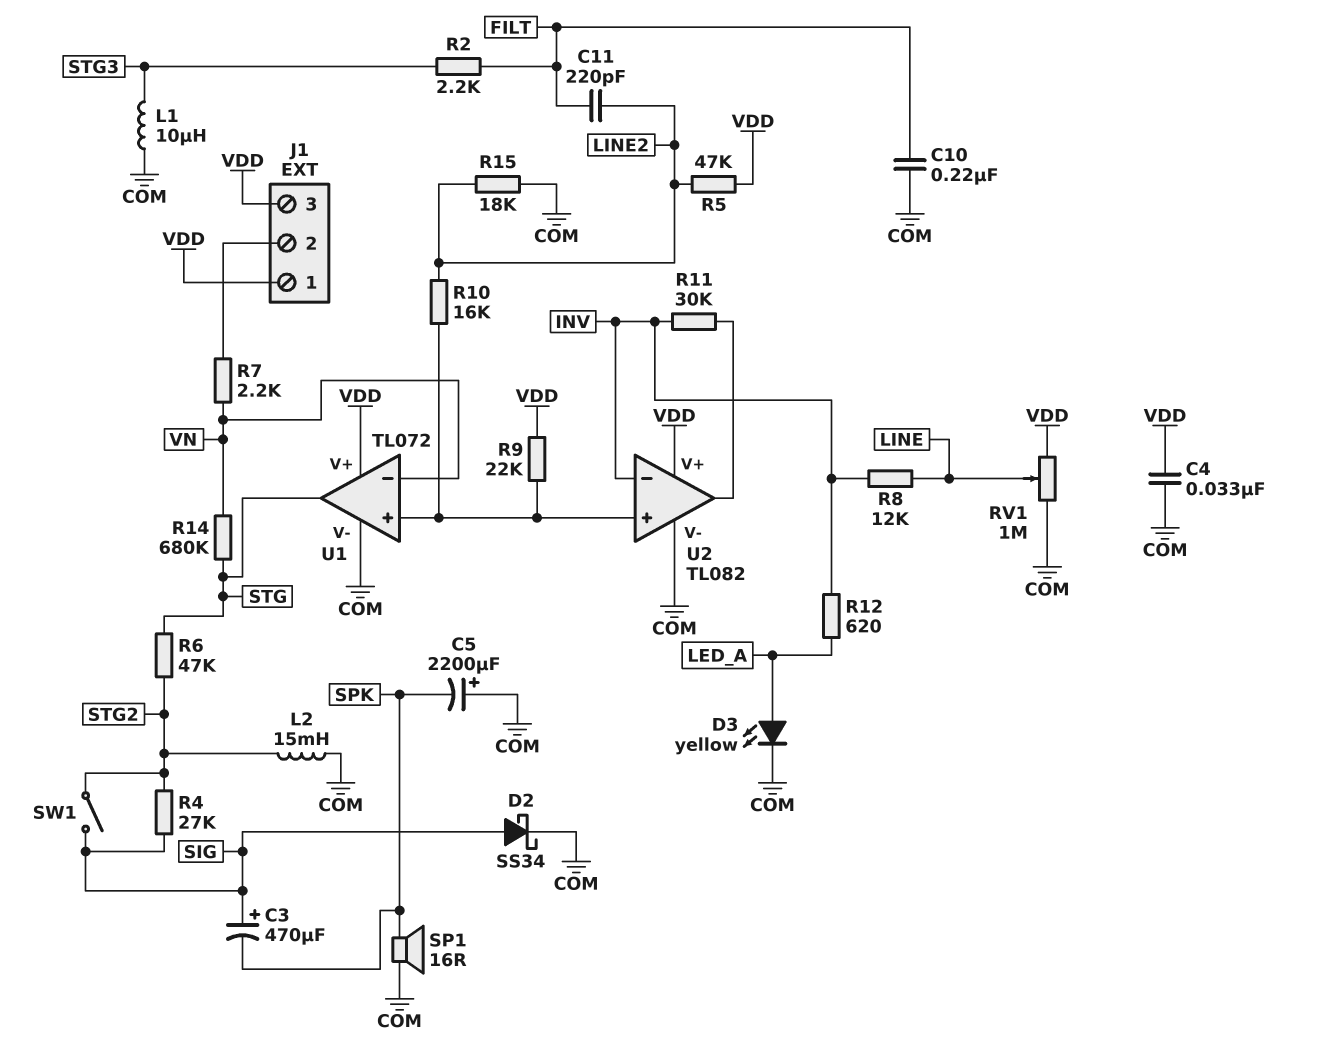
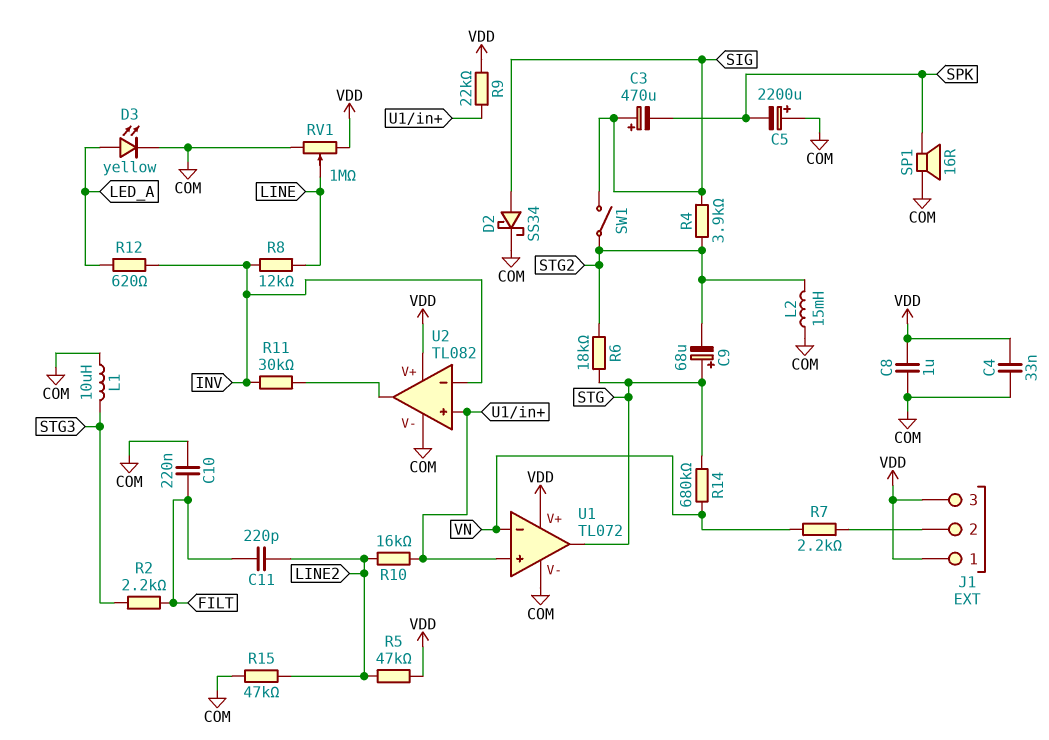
C8: none -> 1uF (COM, VDD)
C9: none -> 68uF (plus STG, minus STG2)
R4: 27k (SIG, STG2) -> 3.9k (SIG, STG2)
R6: 47k (STG, STG2) -> 18k (STG, STG2)
R15: 18k (COM, LINE2) -> 47k (COM, LINE2)

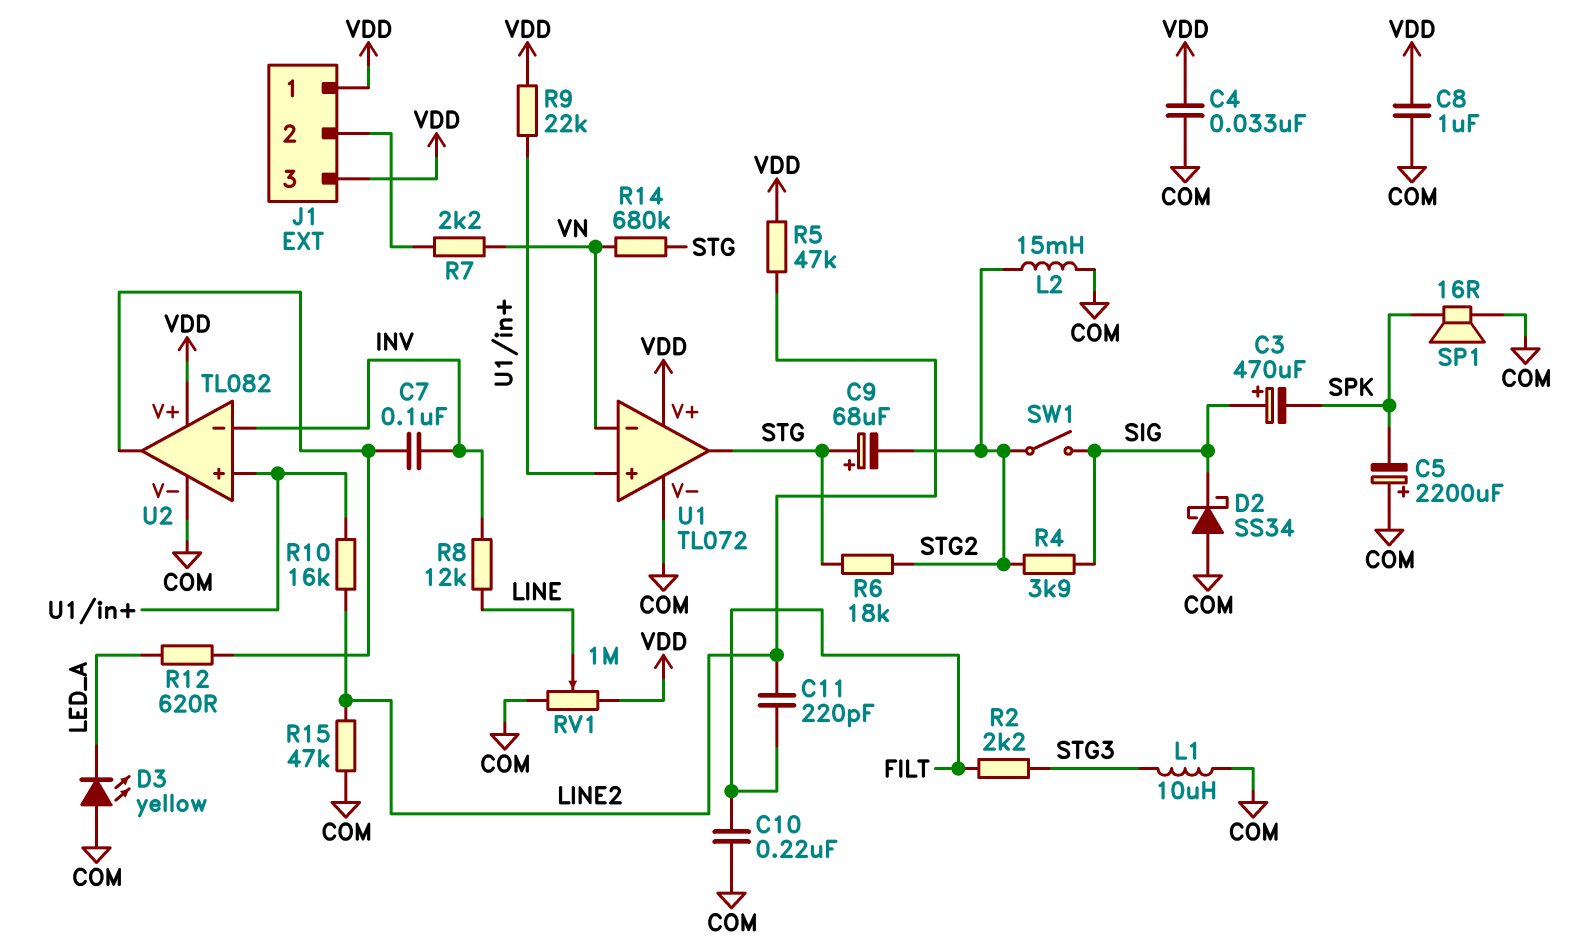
C7: none -> 100nF (INV, U2/out)
D2: schottky SS34 (A SIG, K COM) -> schottky SS34 (A COM, K SIG)
D3: LED yellow (A LED_A, K COM) -> LED yellow (A COM, K LED_A)
R11: 30k (INV, U2/out) -> none
R12: 620 (INV, LED_A) -> 620 (LED_A, U2/out)

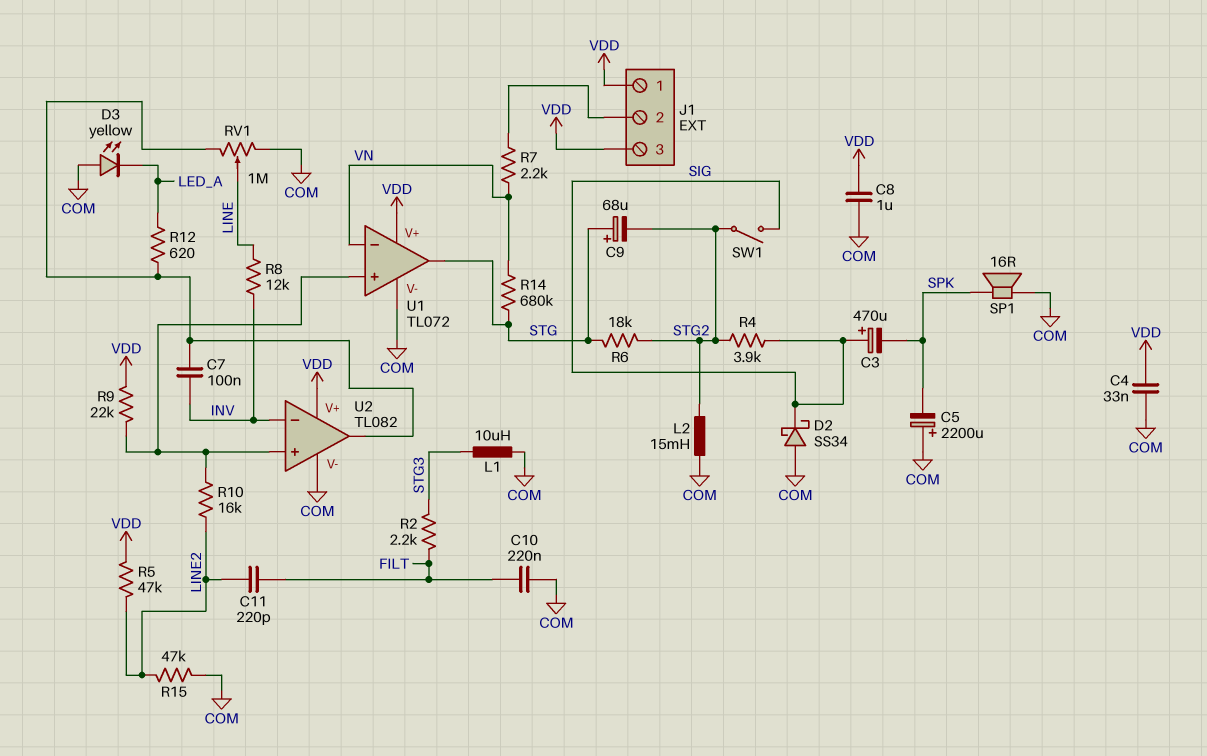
RV1: 1M (COM, VDD, wiper LINE) -> 1M (COM, U2/out, wiper LINE)

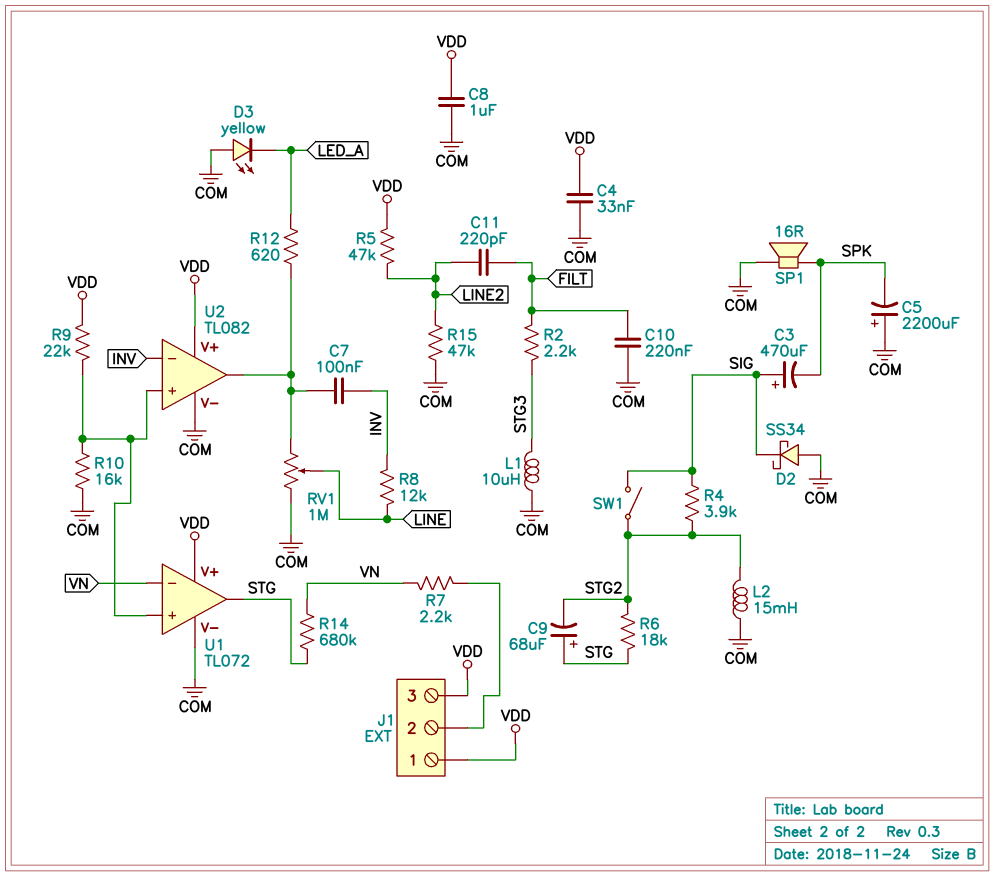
R10: 16k (LINE2, U1/in+) -> 16k (COM, U1/in+)

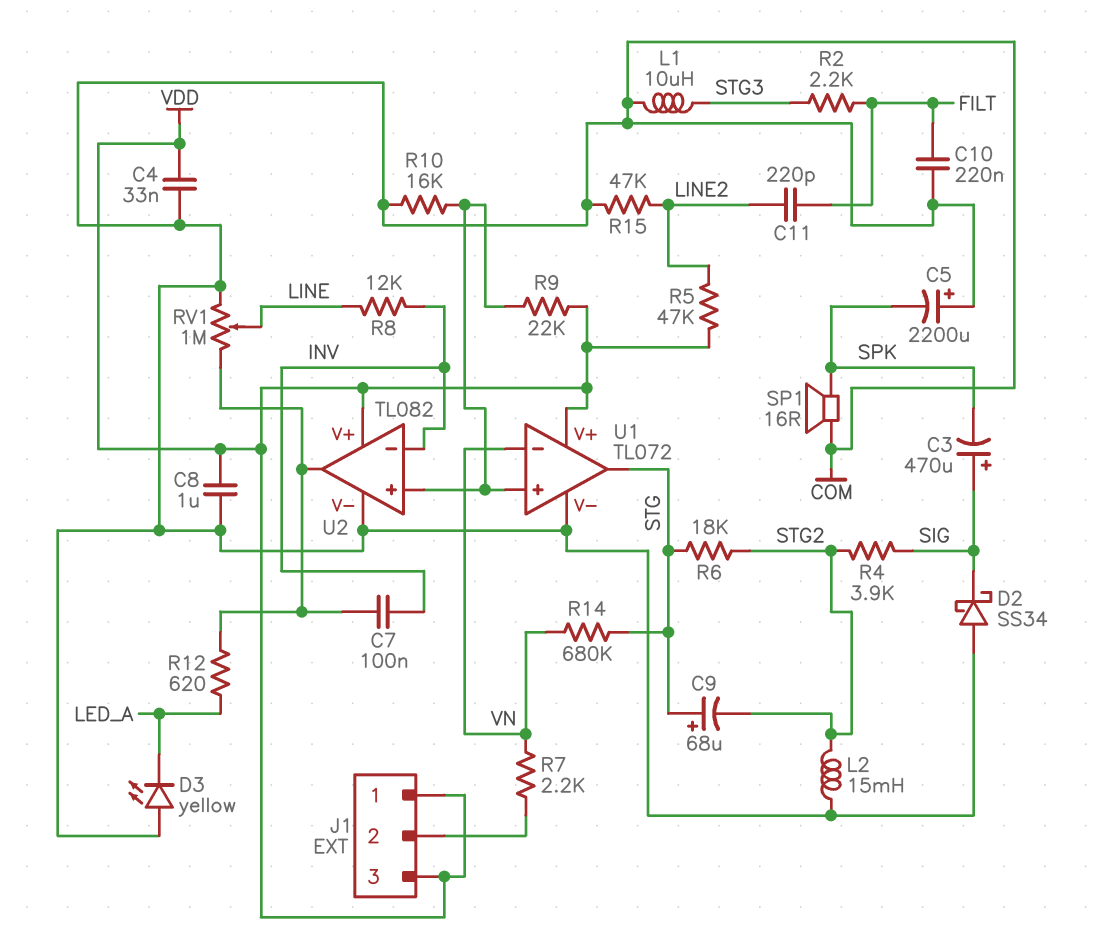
SW1: switch (SIG, STG2) -> none

